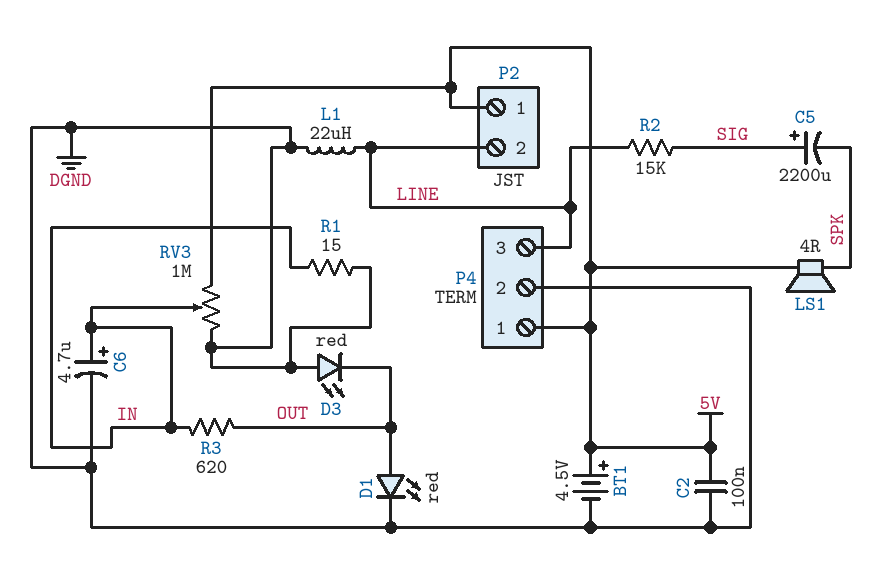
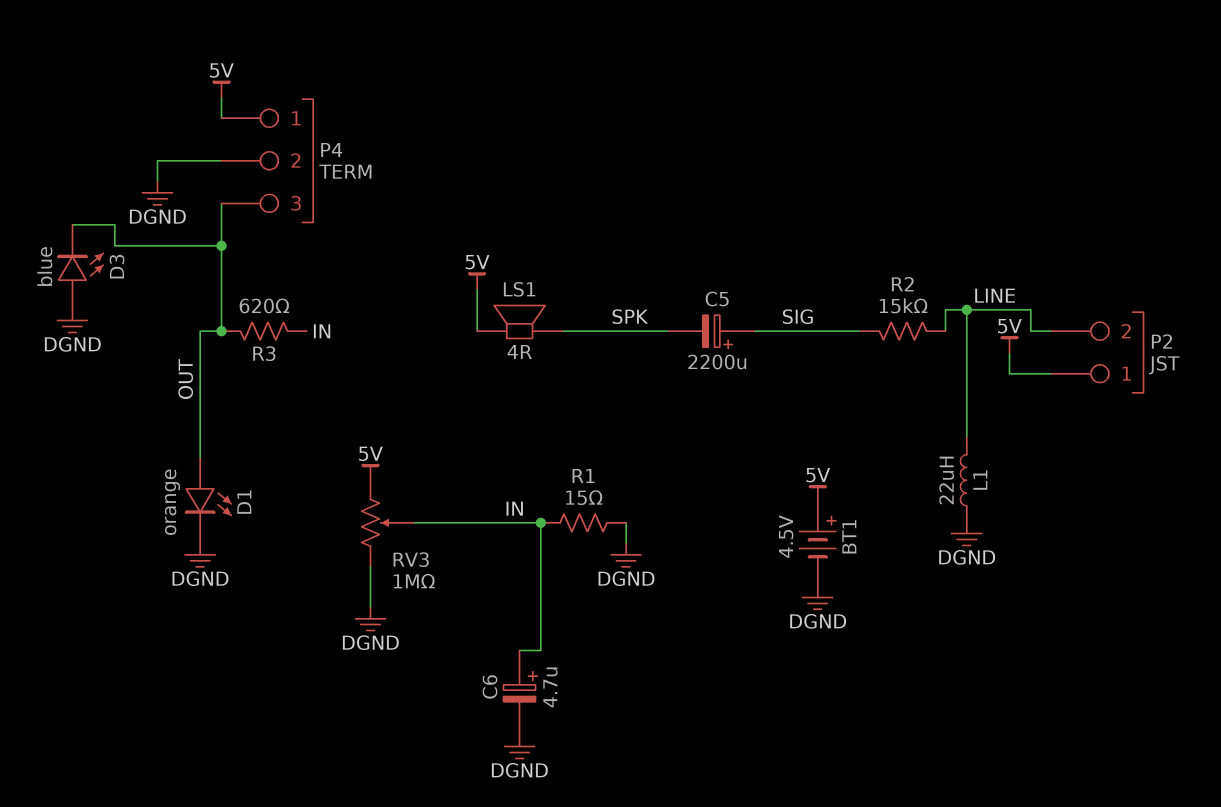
C2: 100nF (5V, DGND) -> none
D1: LED red (A OUT, K DGND) -> LED orange (A OUT, K DGND)
D3: LED red (A DGND, K OUT) -> LED blue (A DGND, K OUT)
P4 pin 3: LINE -> OUT

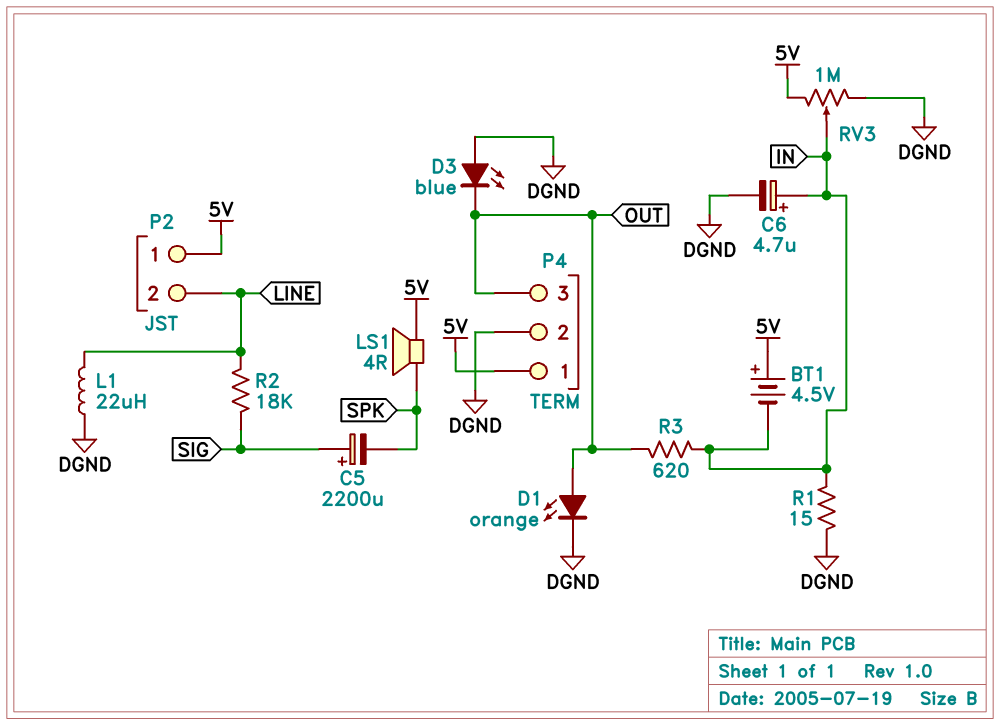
BT1: 4.5V (plus 5V, minus DGND) -> 4.5V (plus 5V, minus IN)
R2: 15k (LINE, SIG) -> 18k (LINE, SIG)

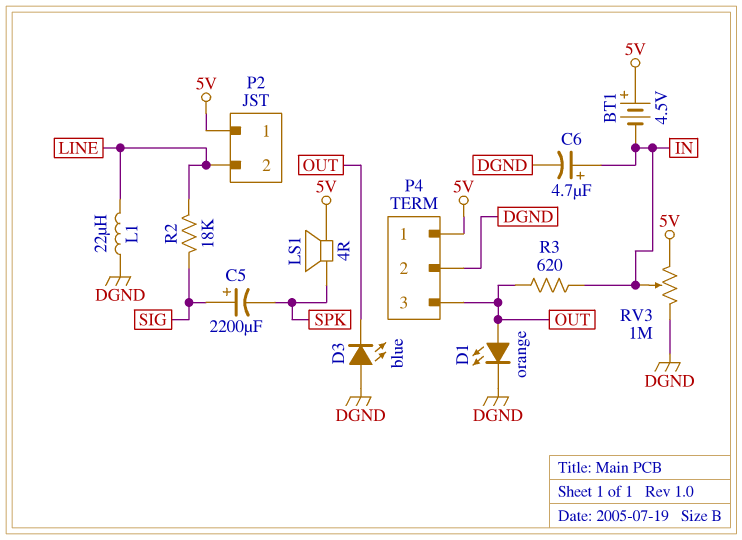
R1: 15 (DGND, IN) -> none

